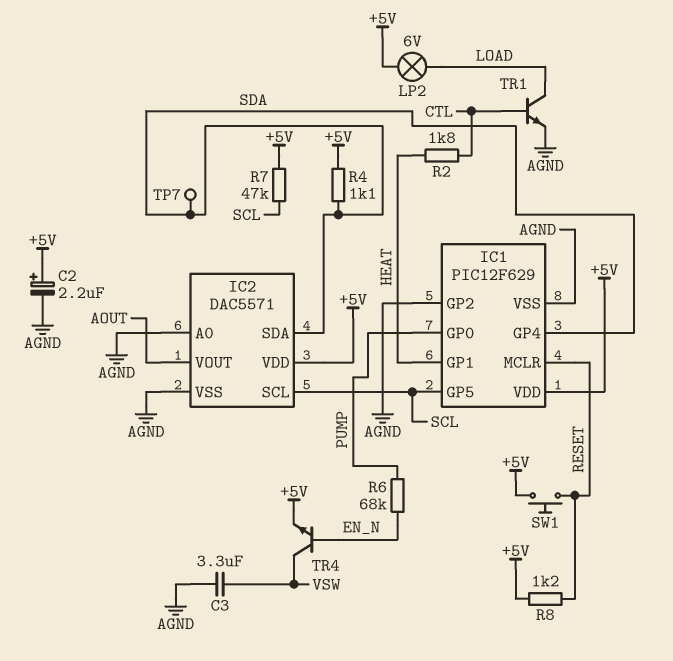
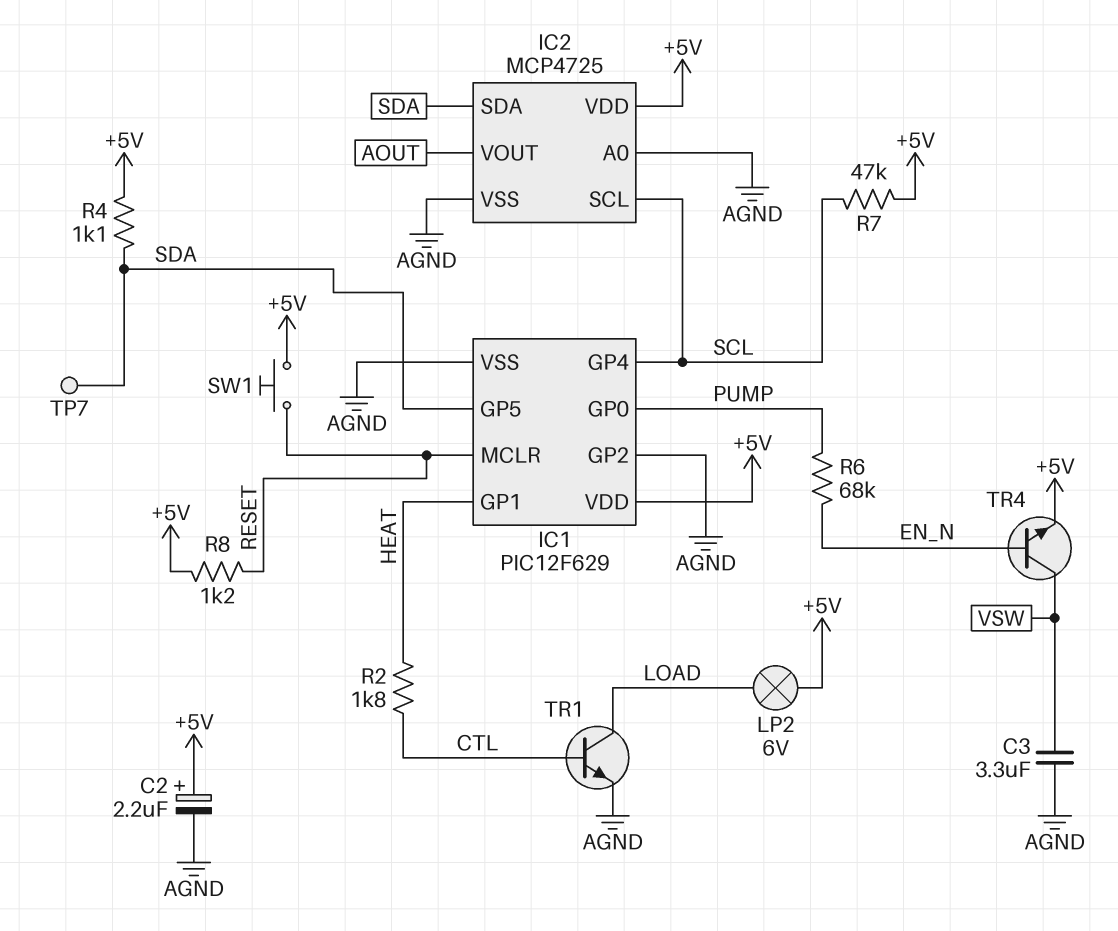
IC1 pin GP4: SDA -> SCL
IC1 pin GP5: SCL -> SDA
IC2: DAC5571 -> MCP4725

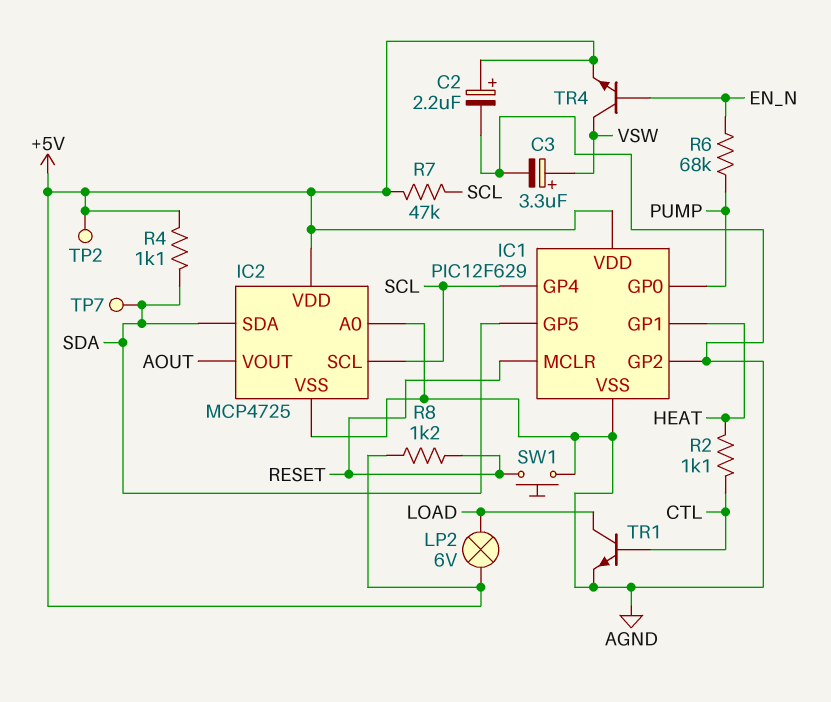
C3: 3.3uF (AGND, VSW) -> 3.3uF (plus VSW, minus AGND)
R2: 1.8k (CTL, HEAT) -> 1.1k (CTL, HEAT)
SW1: button (+5V, RESET) -> button (AGND, RESET)
TP2: none -> test point (+5V)

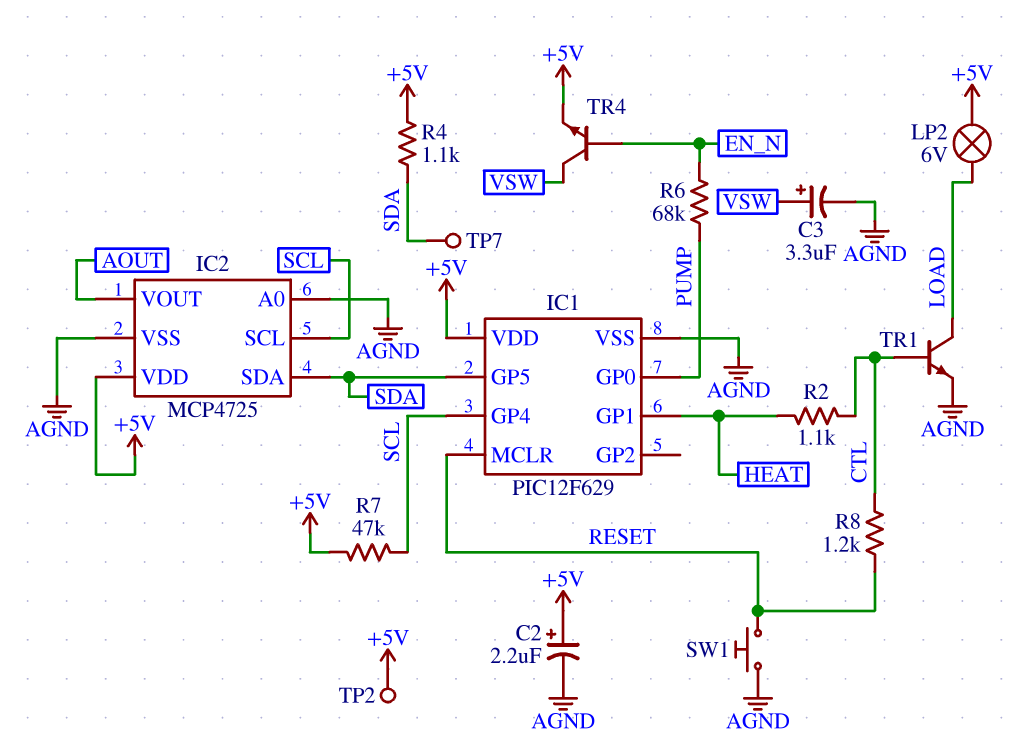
IC1 pin GP2: AGND -> none
R8: 1.2k (+5V, RESET) -> 1.2k (CTL, RESET)

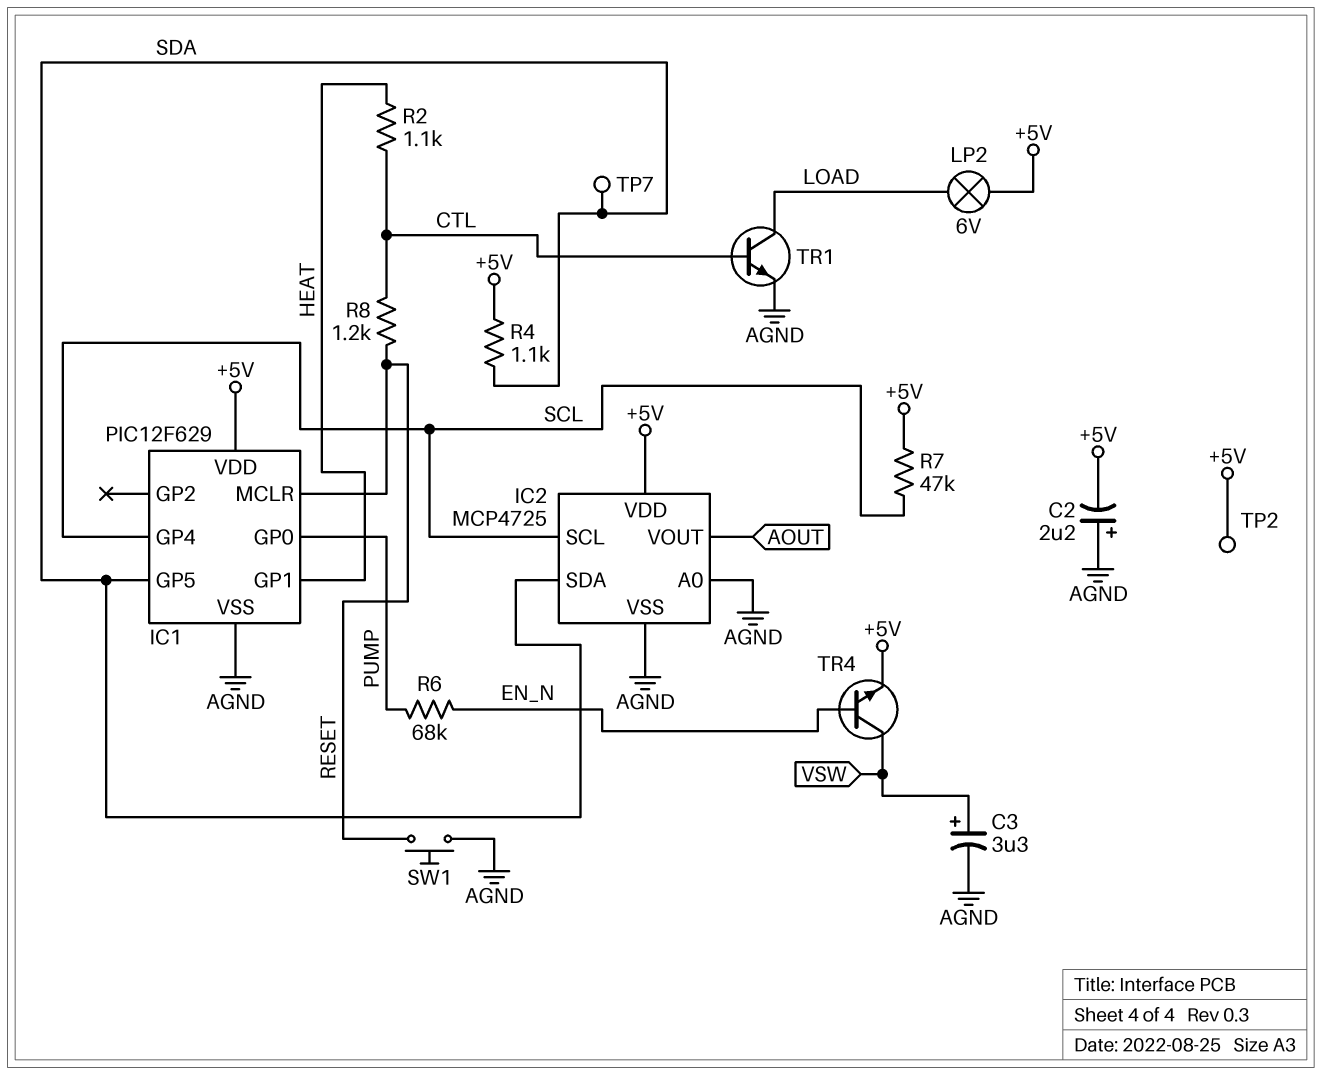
C2: 2.2uF (plus +5V, minus AGND) -> 2.2uF (plus AGND, minus +5V)

